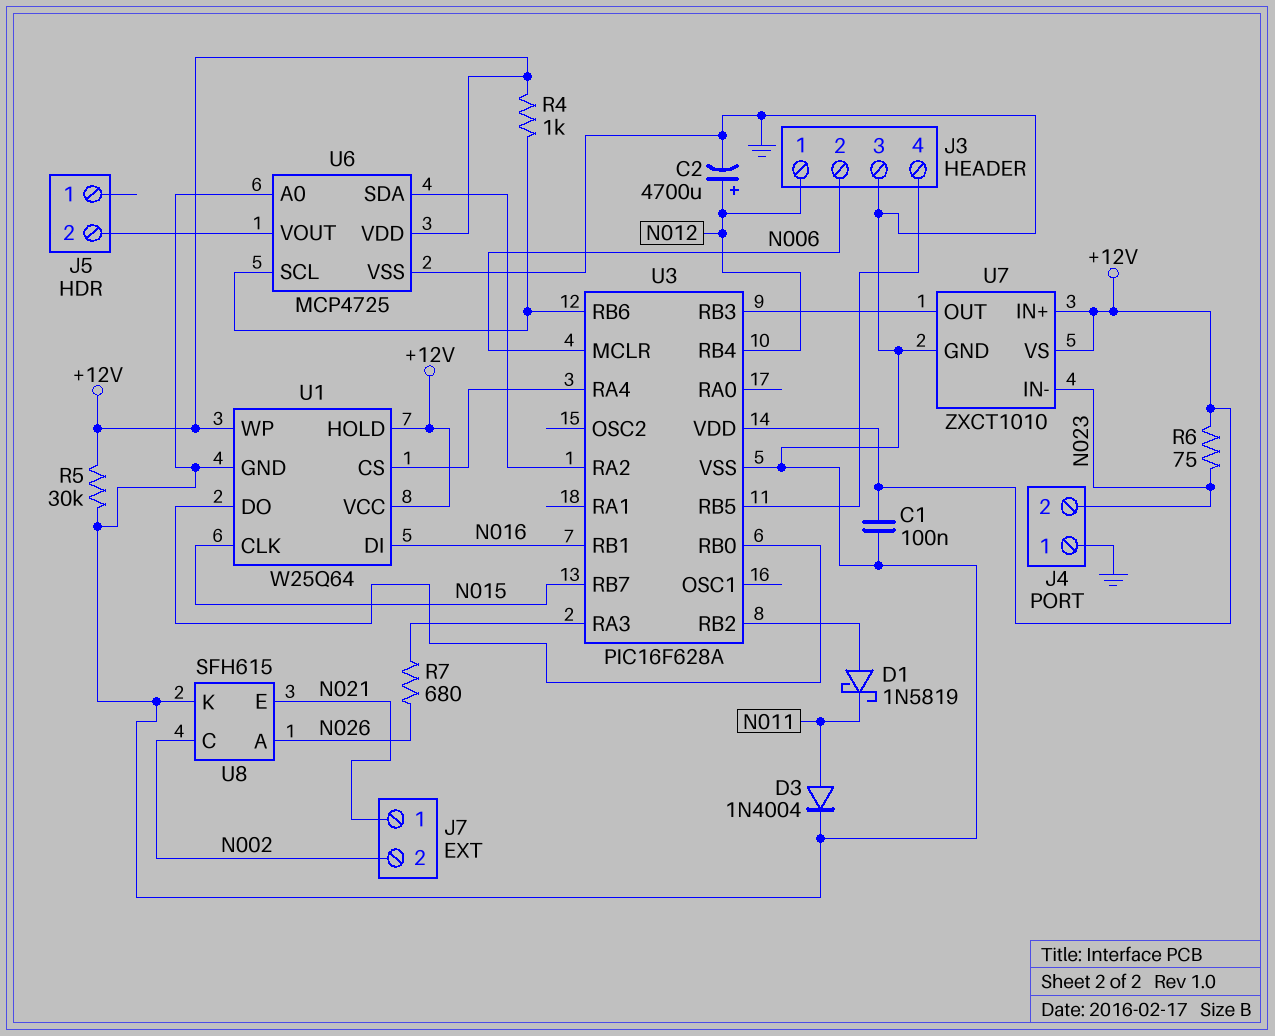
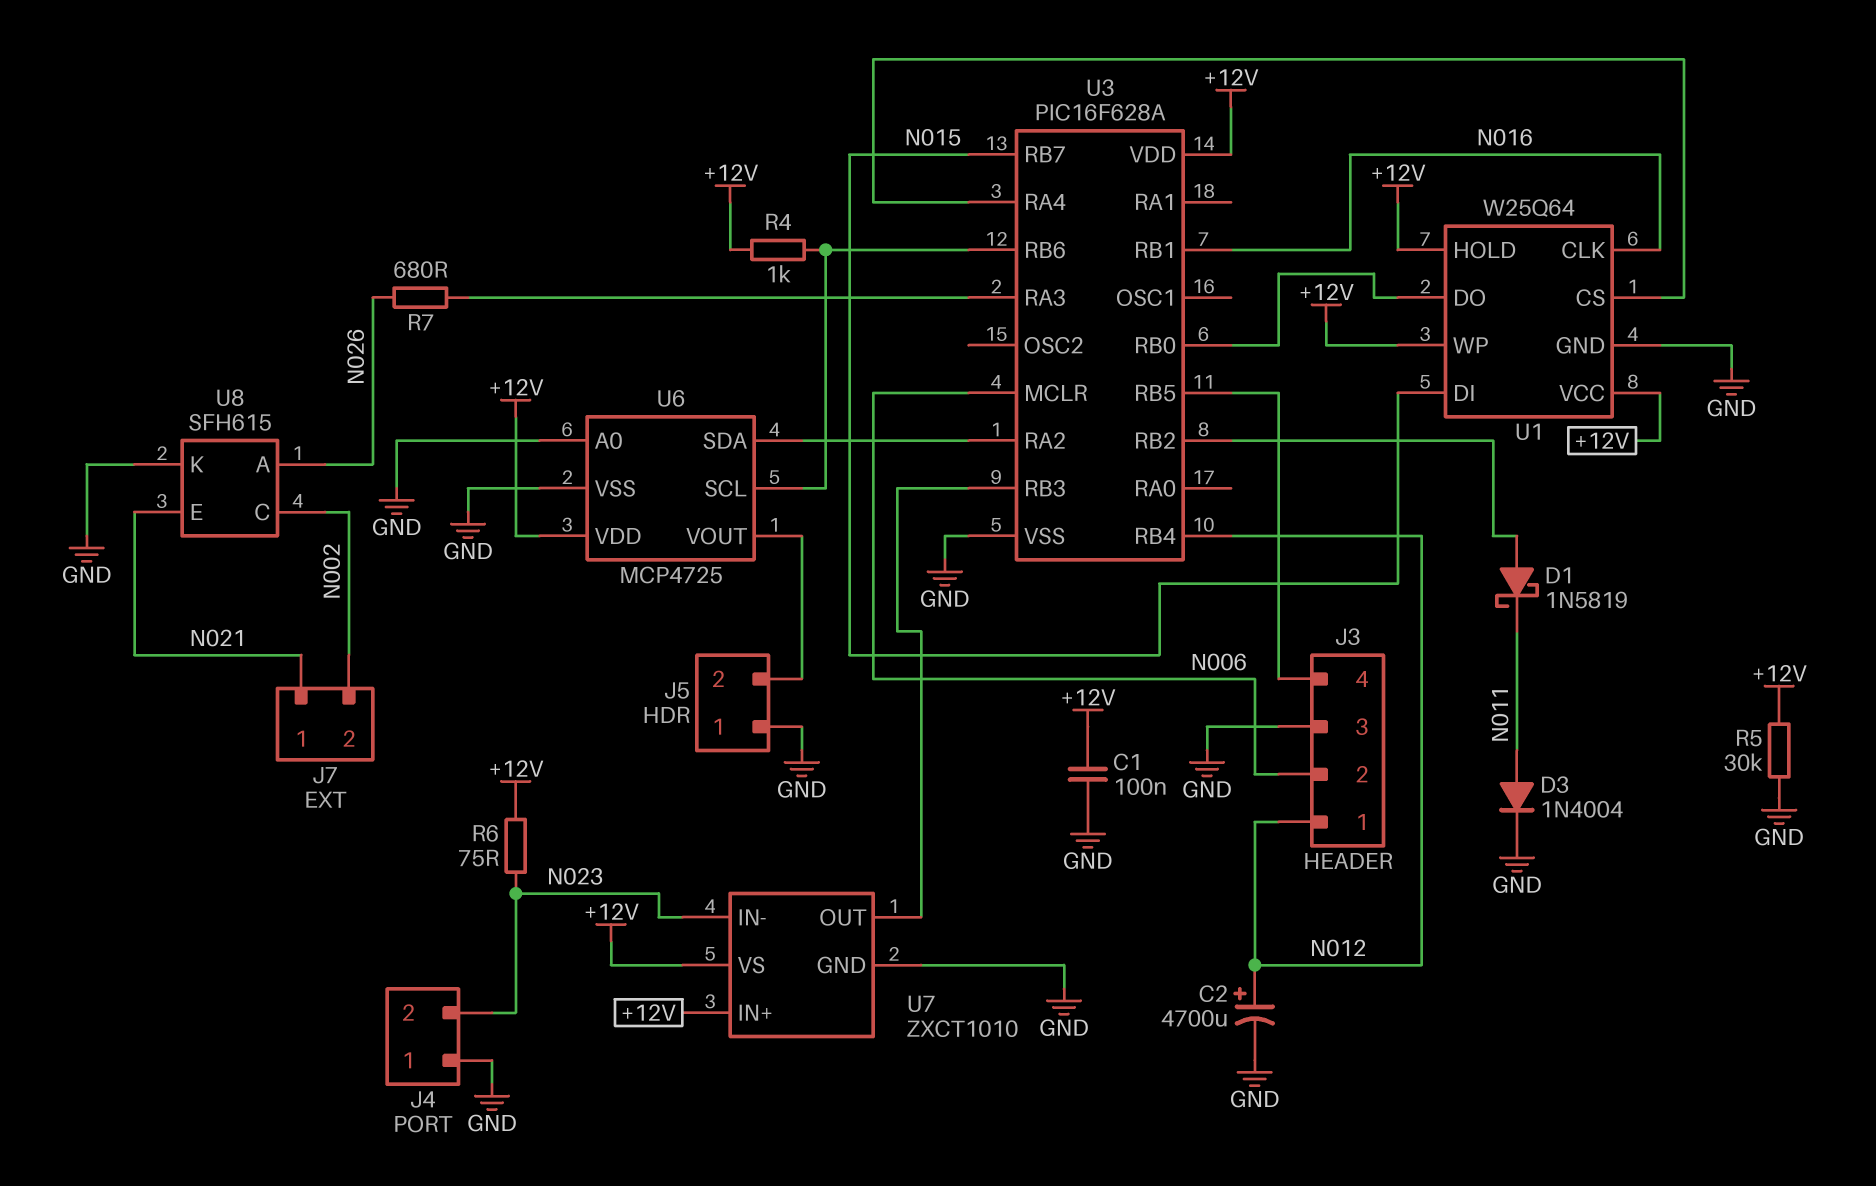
J5 pin 1: none -> GND
U1 pin CLK: N015 -> N016
U1 pin DI: N016 -> N015

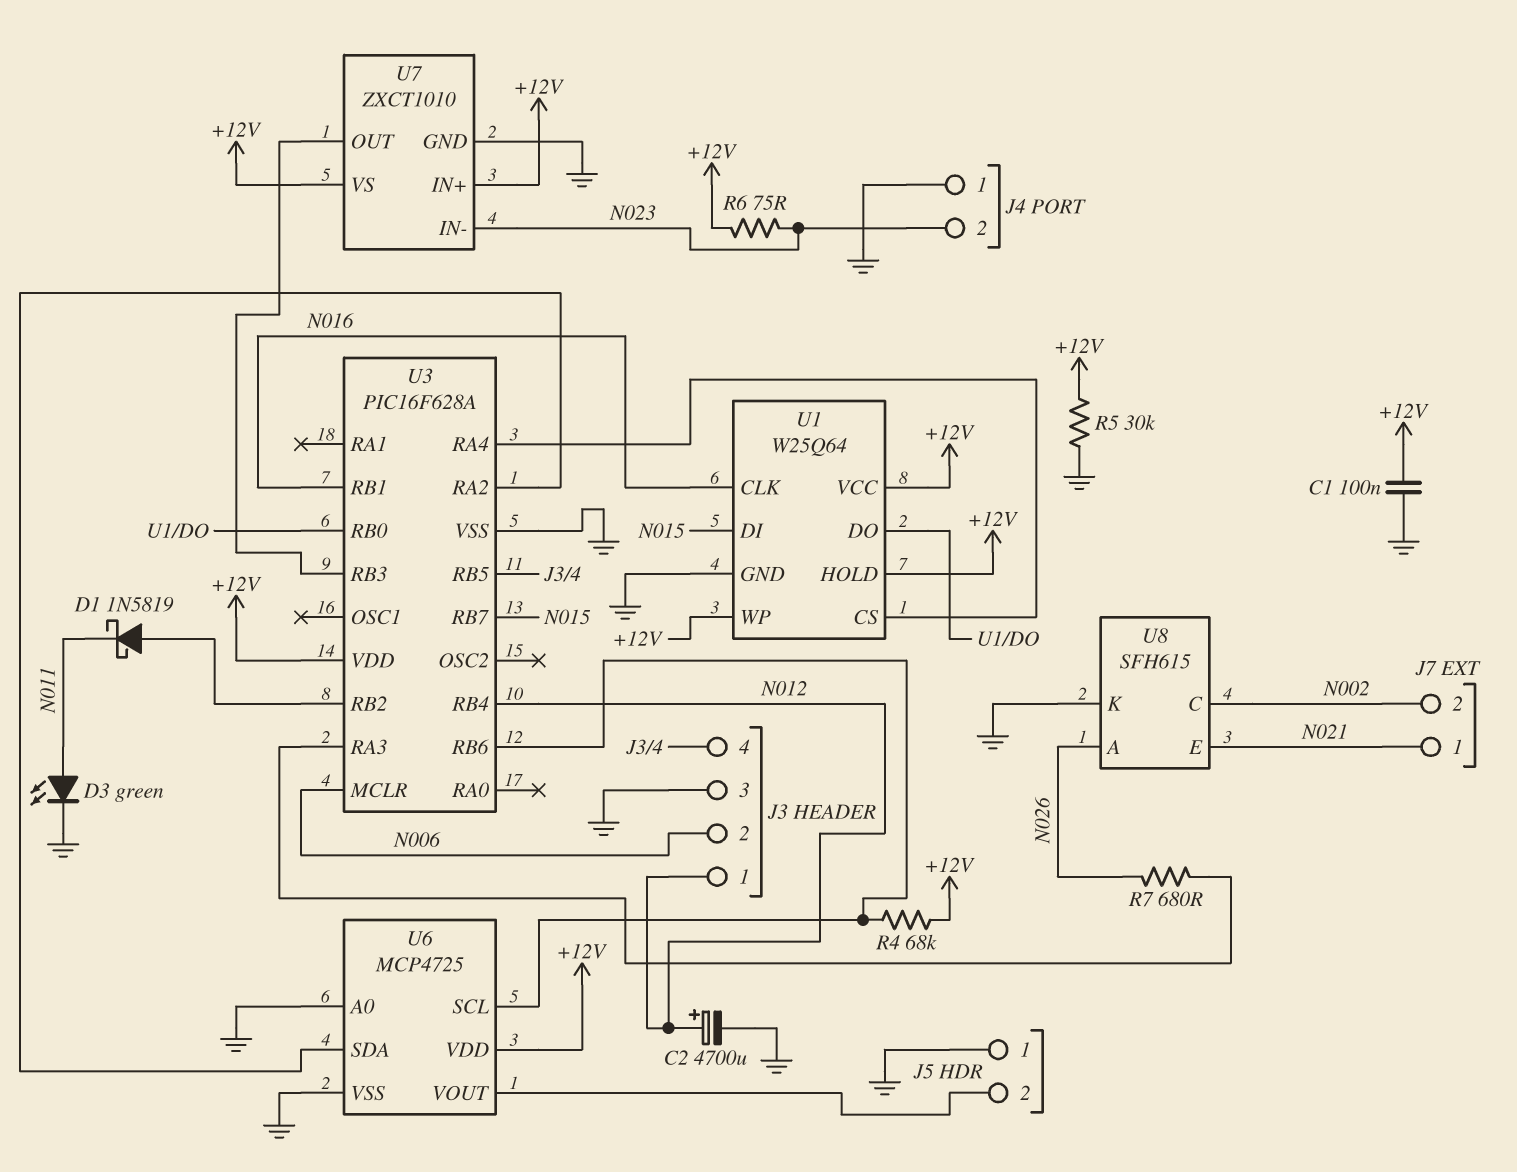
D3: diode 1N4004 (A N011, K GND) -> LED green (A N011, K GND)
R4: 1k (+12V, U3/RB6) -> 68k (+12V, U3/RB6)

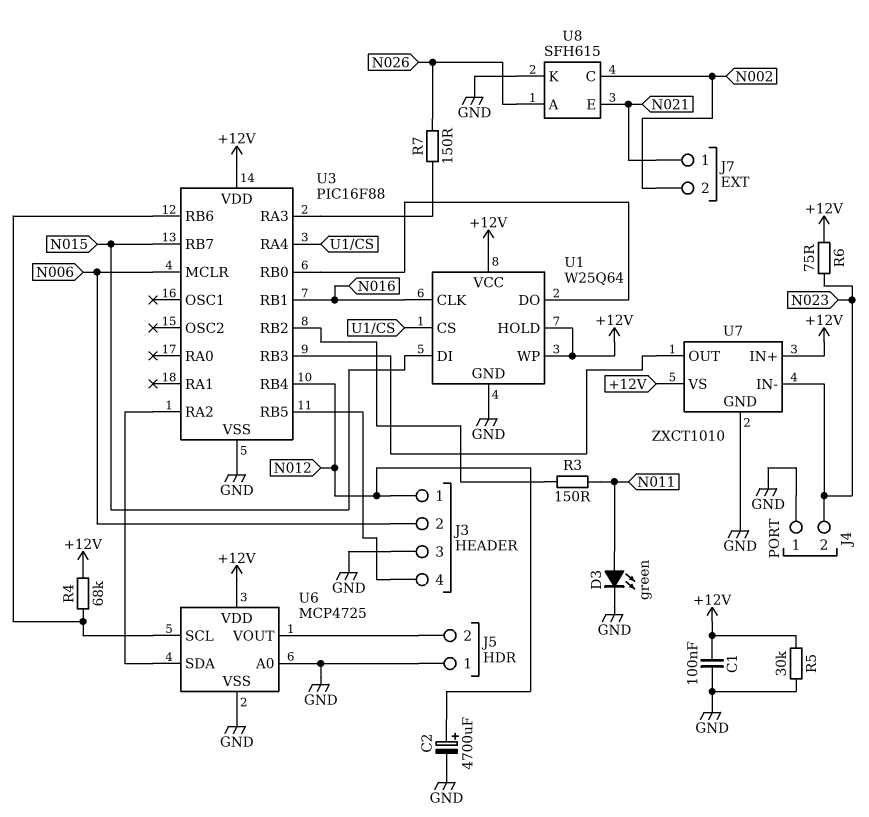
D1: schottky 1N5819 (A U3/RB2, K N011) -> none
R3: none -> 150 (N011, U3/RB2)
R7: 680 (N026, U3/RA3) -> 150 (N026, U3/RA3)
U3: PIC16F628A -> PIC16F88

